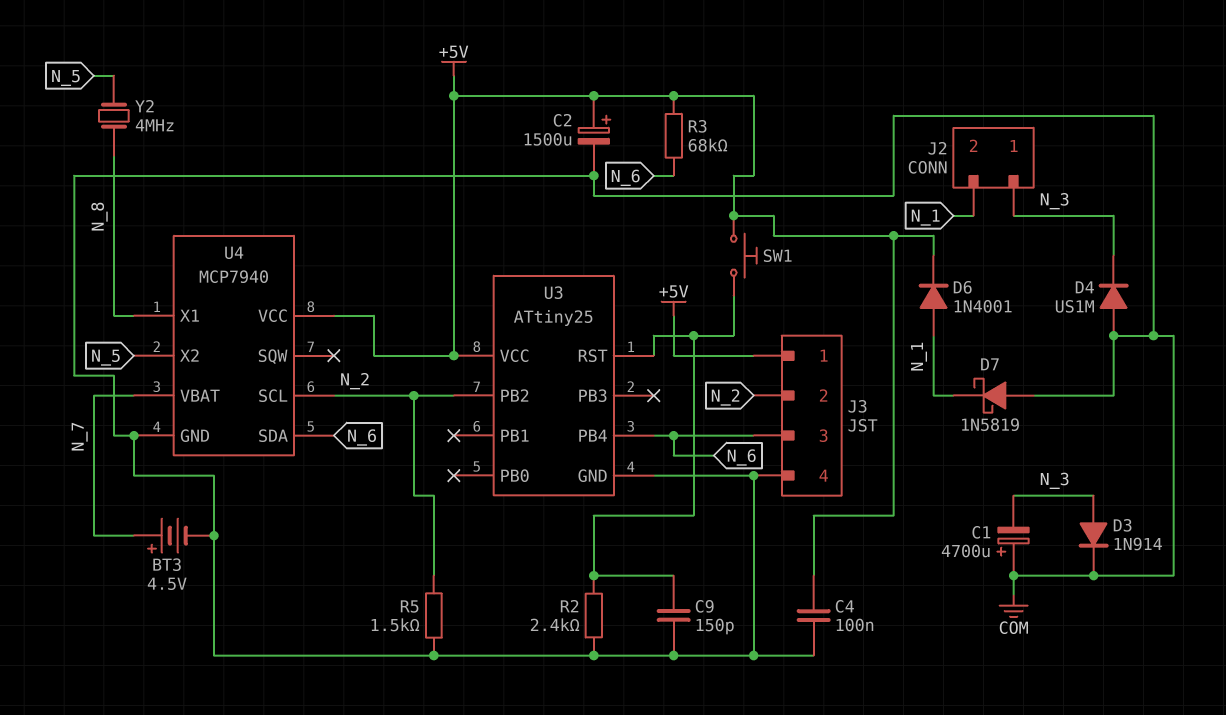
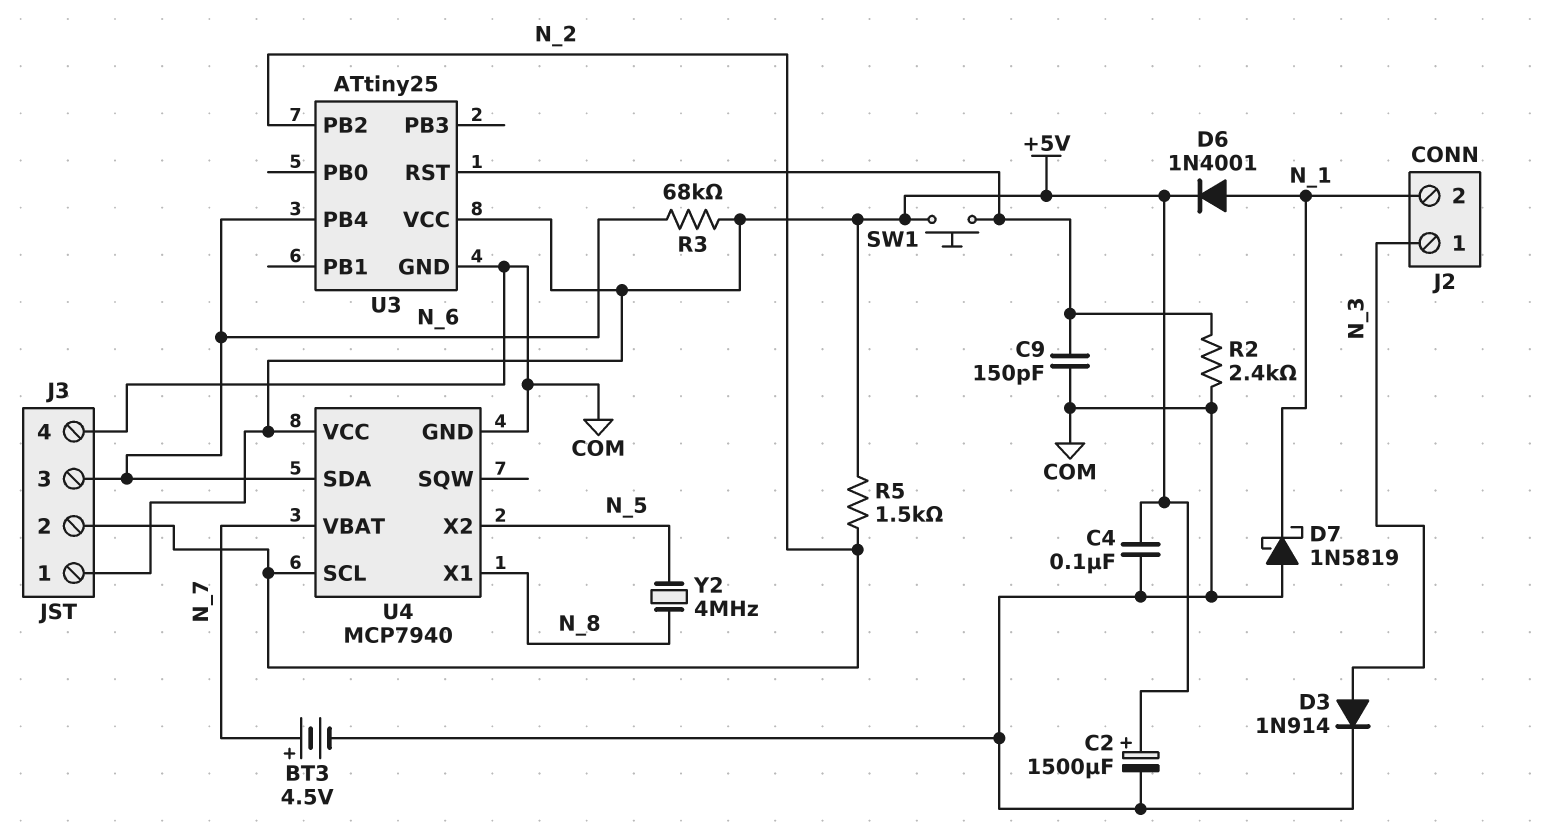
C1: 4700uF (plus COM, minus N_3) -> none
D4: diode US1M (A COM, K N_3) -> none
R5: 1.5k (COM, N_2) -> 1.5k (+5V, N_2)

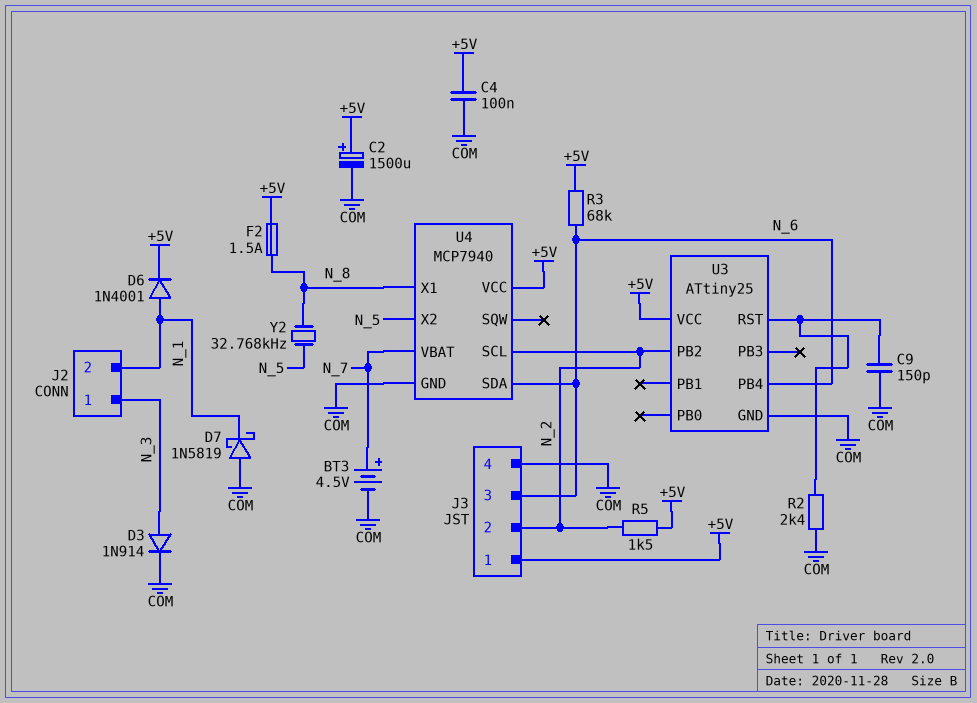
F2: none -> 1.5A (+5V, N_8)
SW1: button (+5V, U3/RST) -> none
Y2: 4MHz (N_5, N_8) -> 32.768kHz (N_5, N_8)

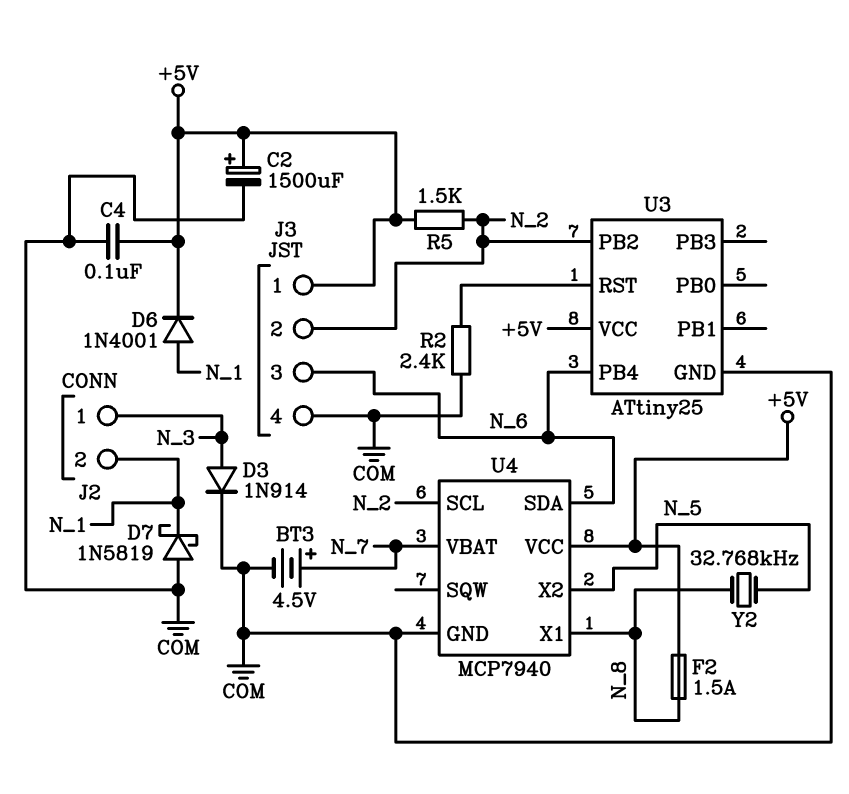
C9: 150pF (COM, U3/RST) -> none
R3: 68k (+5V, N_6) -> none

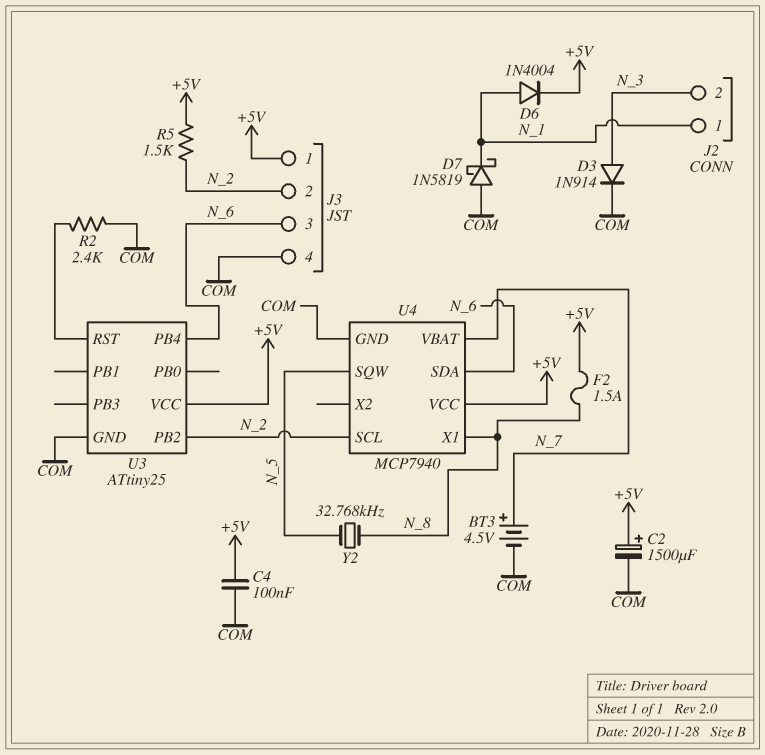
D6: diode 1N4001 (A N_1, K +5V) -> diode 1N4004 (A N_1, K +5V)
J2 pin 1: N_3 -> N_1
J2 pin 2: N_1 -> N_3
U4 pin SQW: none -> N_5
U4 pin X2: N_5 -> none

